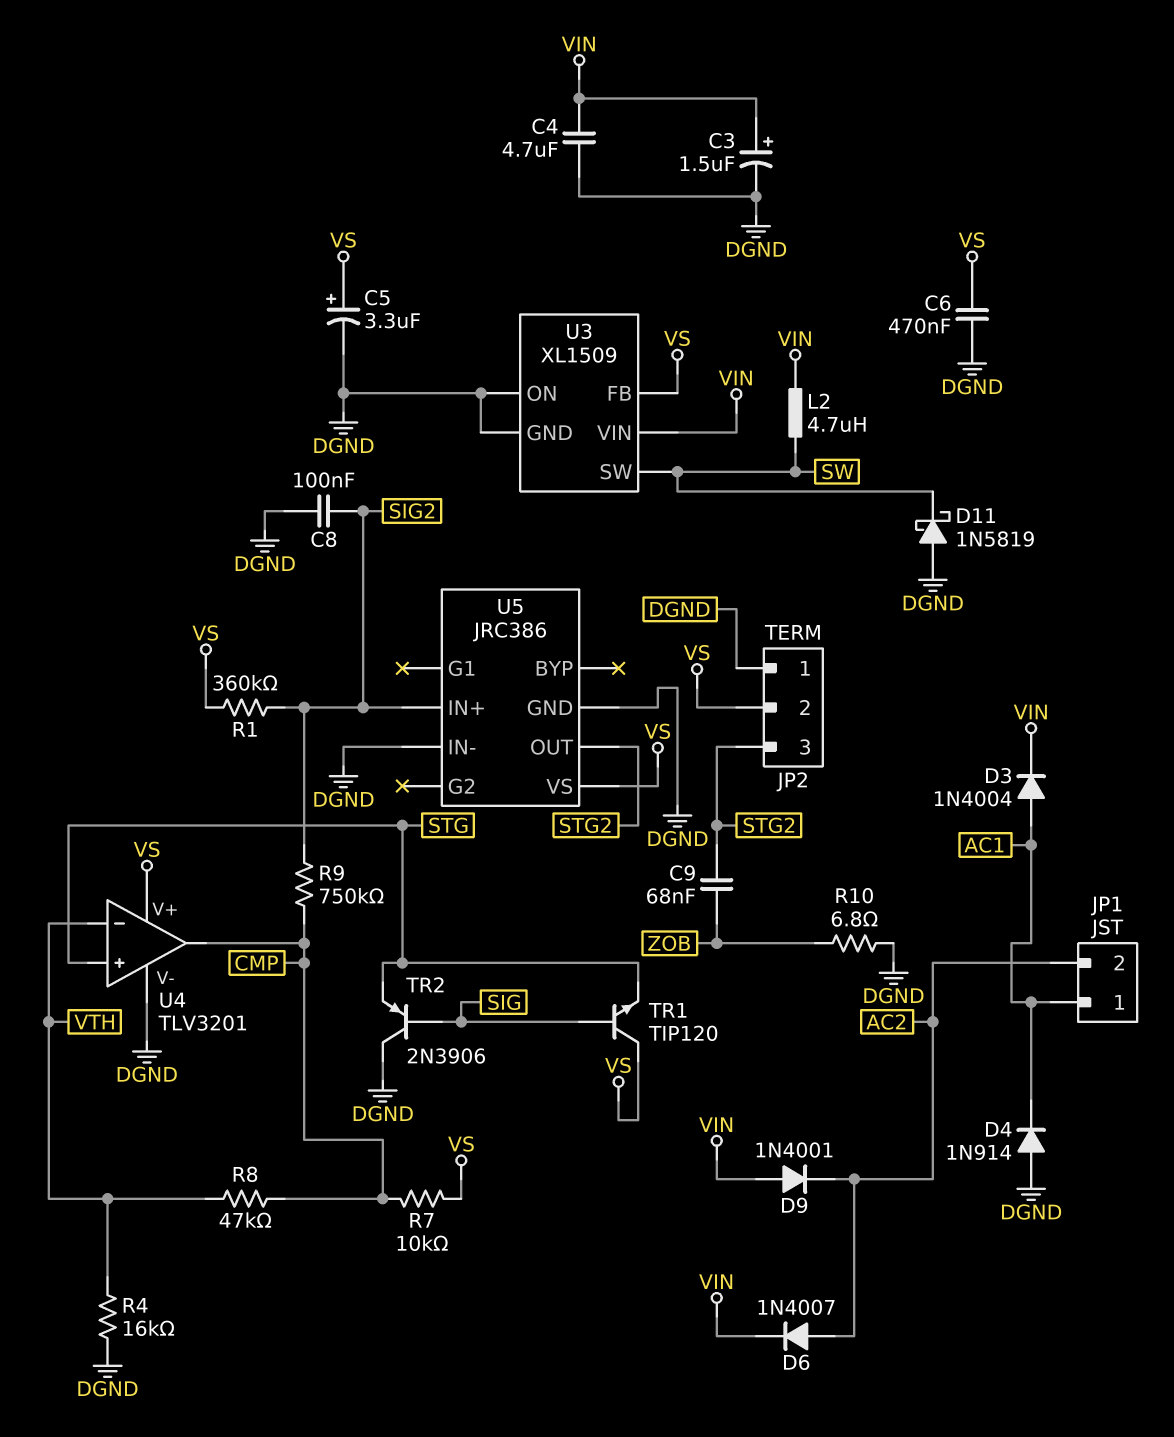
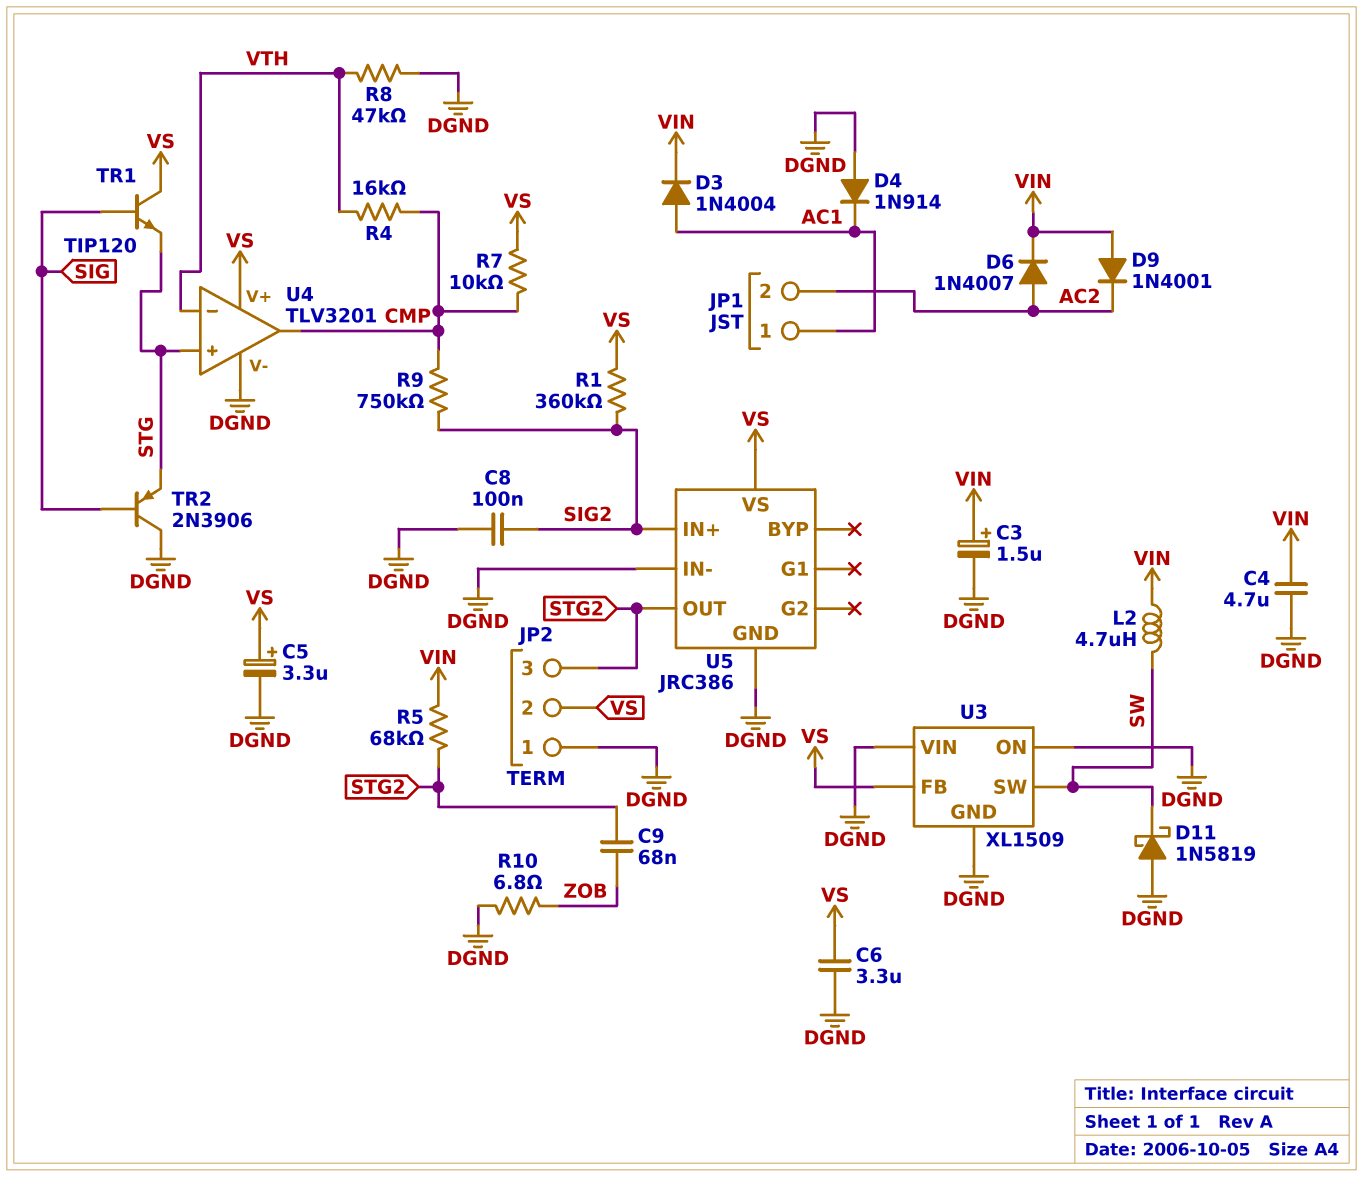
C6: 470nF (DGND, VS) -> 3.3uF (DGND, VS)
R4: 16k (DGND, VTH) -> 16k (CMP, VTH)
R5: none -> 68k (STG2, VIN)
R8: 47k (CMP, VTH) -> 47k (DGND, VTH)
U3 pin VIN: VIN -> DGND

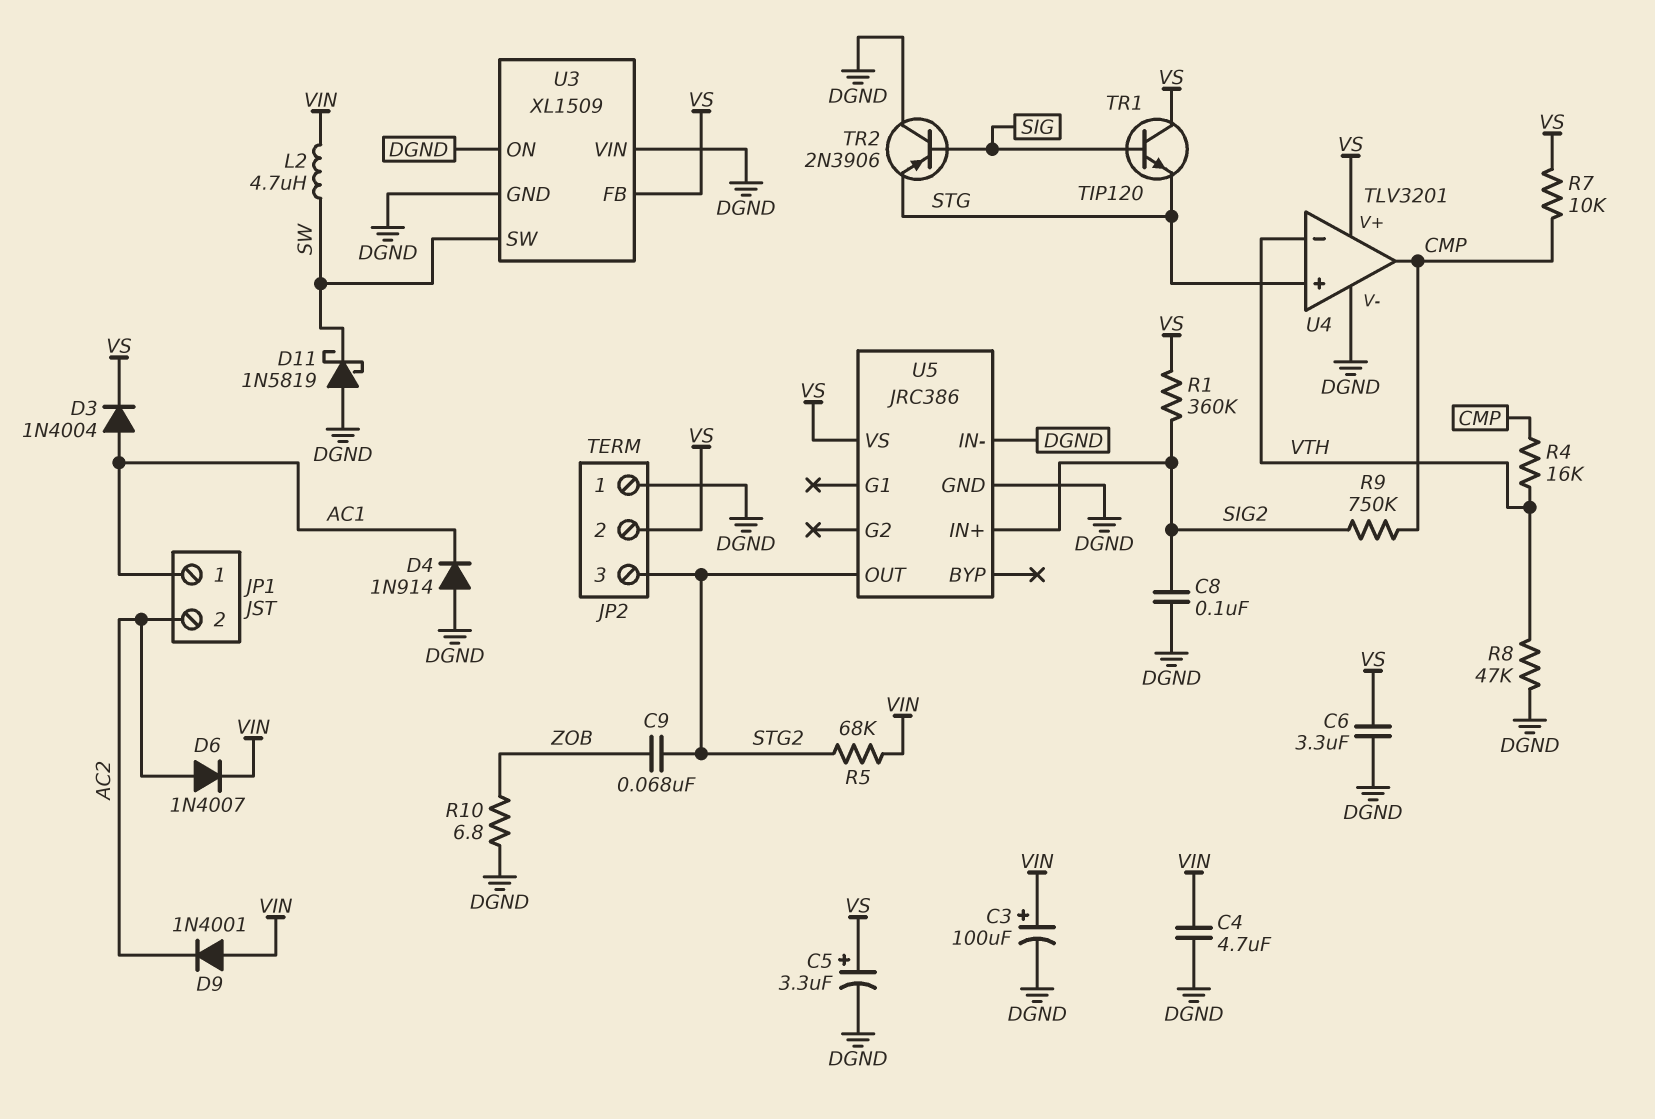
C3: 1.5uF (plus VIN, minus DGND) -> 100uF (plus VIN, minus DGND)
D3: diode 1N4004 (A AC1, K VIN) -> diode 1N4004 (A AC1, K VS)

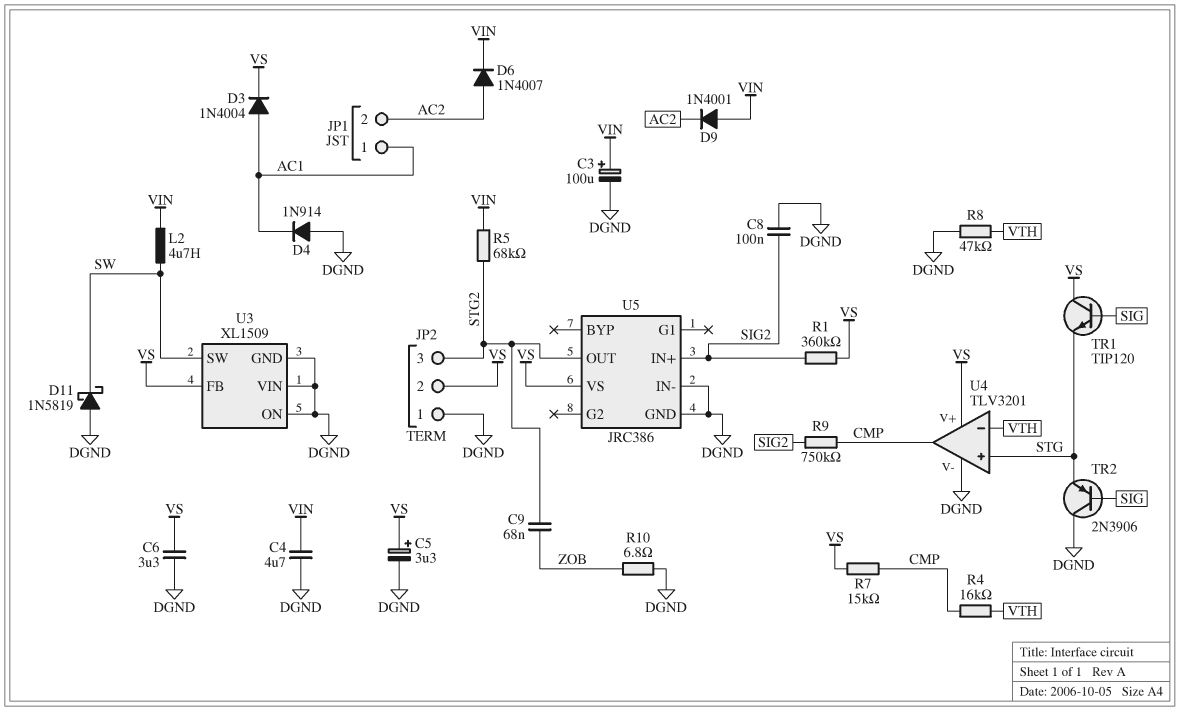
R7: 10k (CMP, VS) -> 15k (CMP, VS)

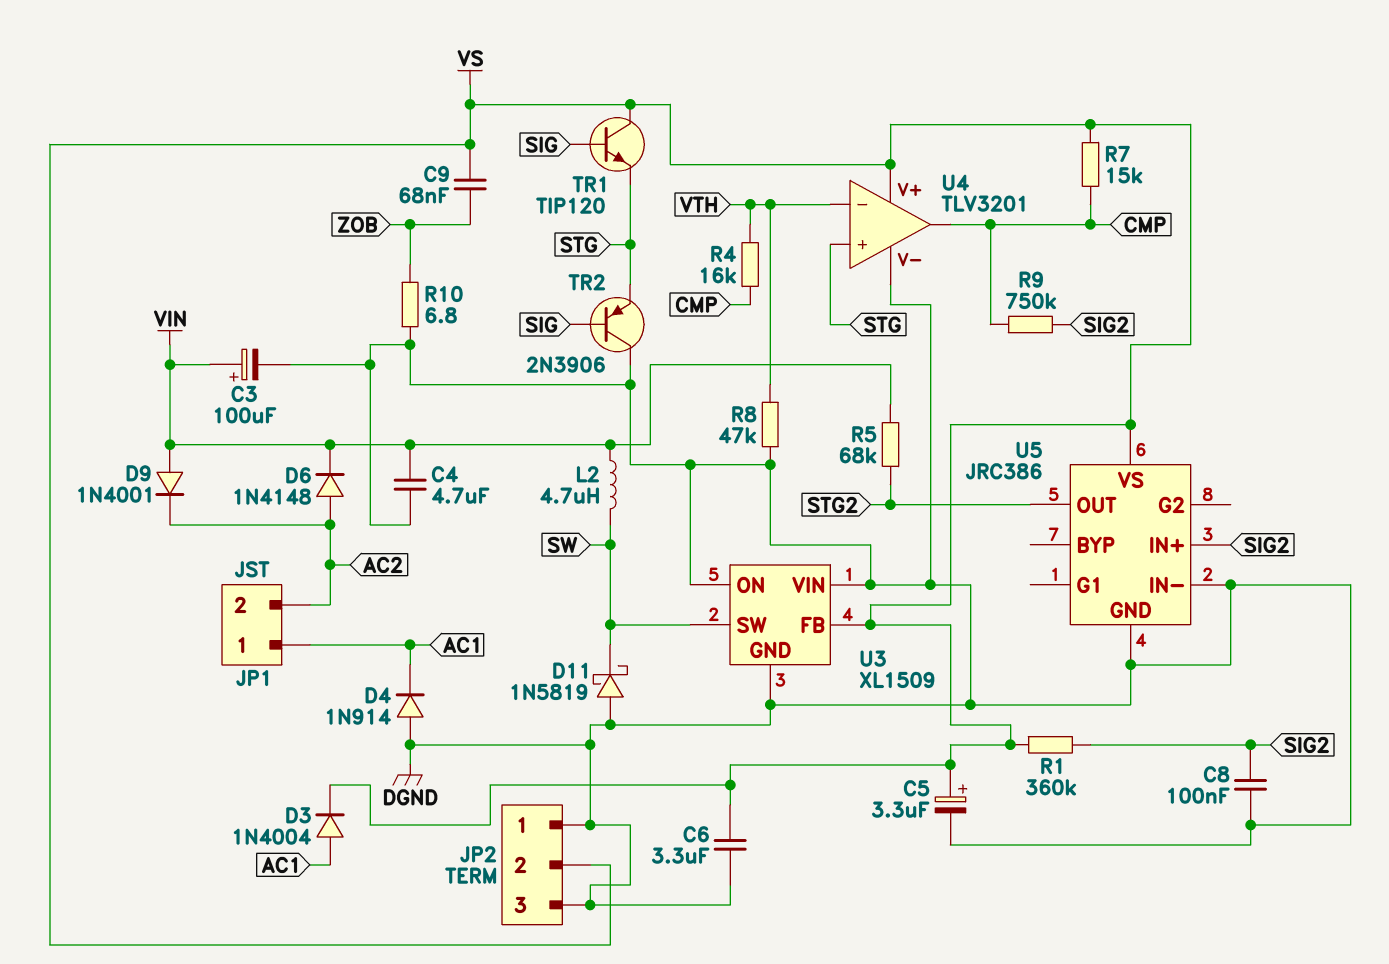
C9: 68nF (STG2, ZOB) -> 68nF (VS, ZOB)
D6: diode 1N4007 (A AC2, K VIN) -> diode 1N4148 (A AC2, K VIN)
JP2 pin 3: STG2 -> DGND

